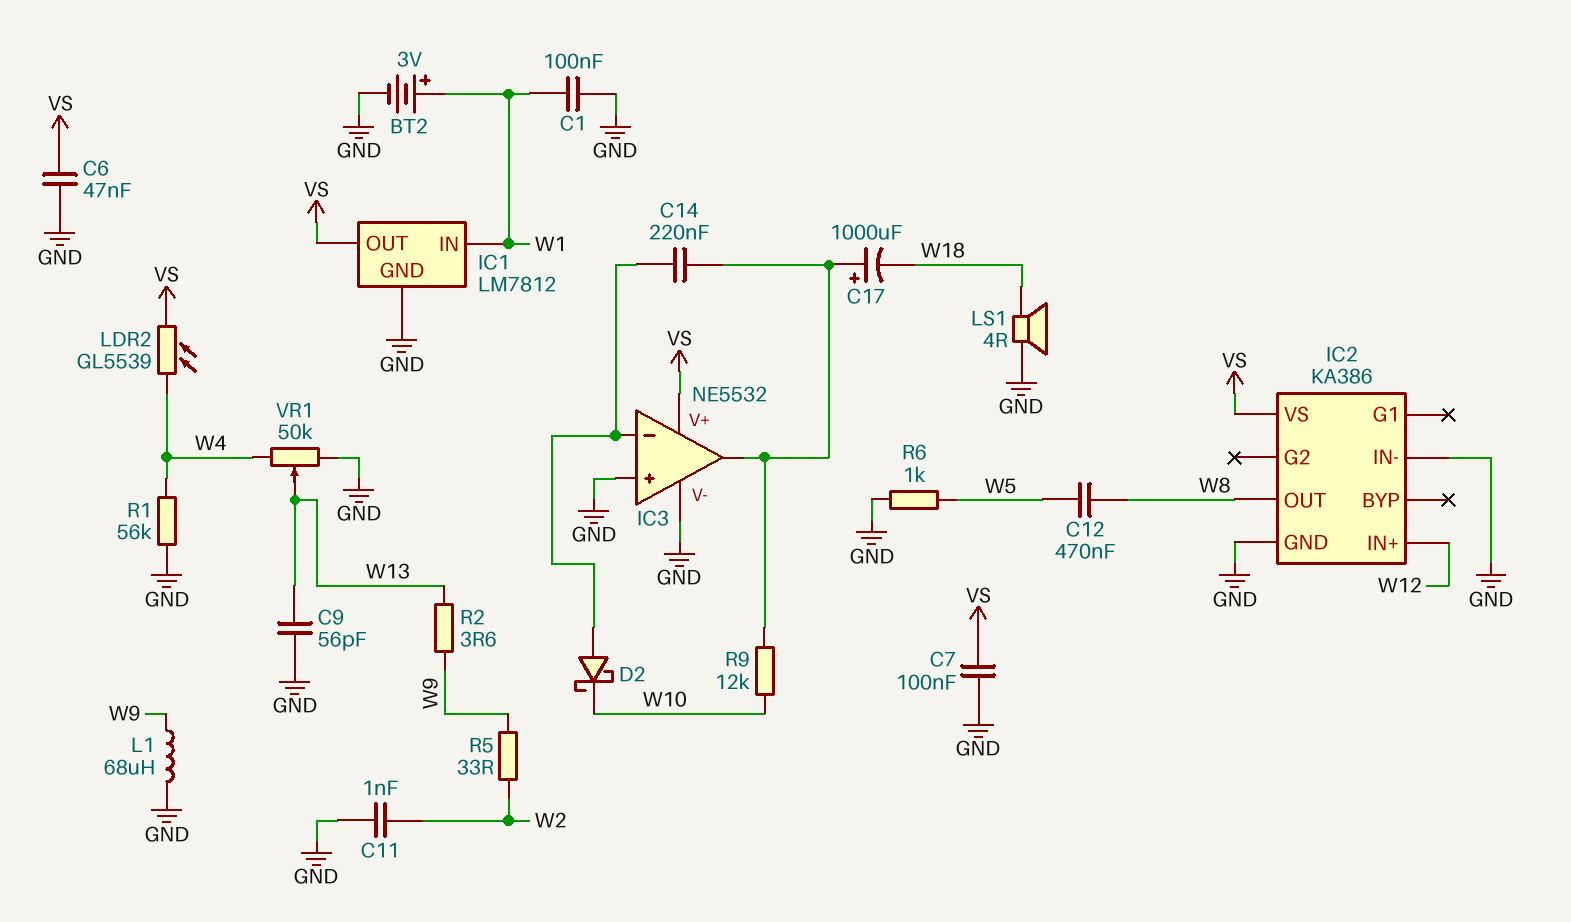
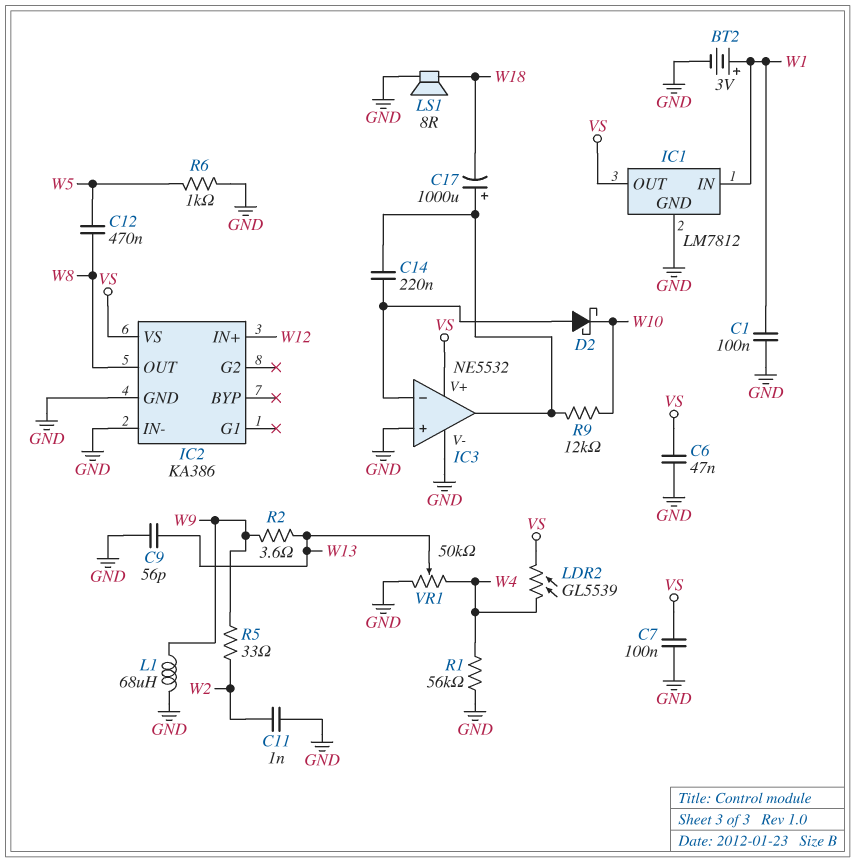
LS1: speaker 4R (GND, W18) -> speaker 8R (GND, W18)

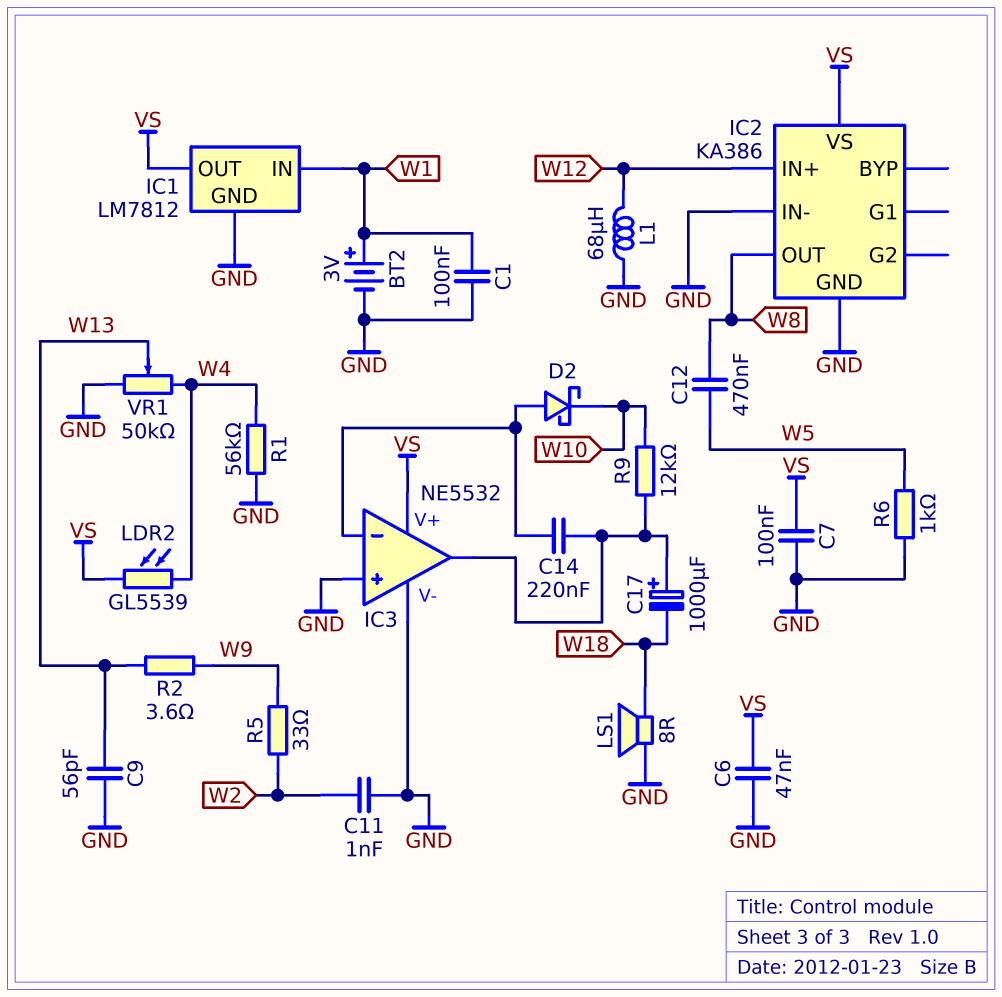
L1: 68uH (GND, W9) -> 68uH (GND, W12)

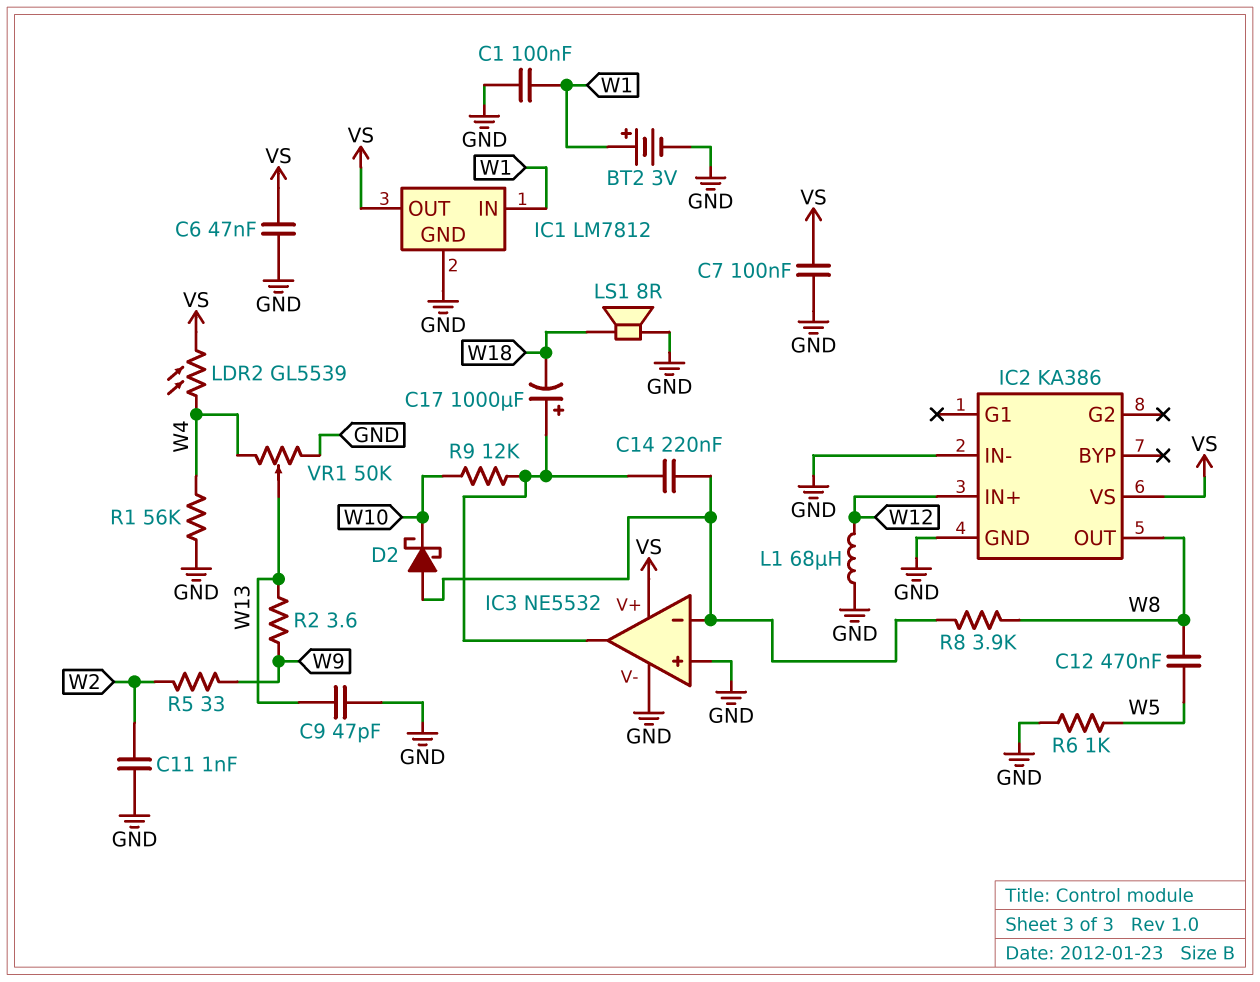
C9: 56pF (GND, W13) -> 47pF (GND, W13)
R8: none -> 3.9k (IC3/in-, W8)

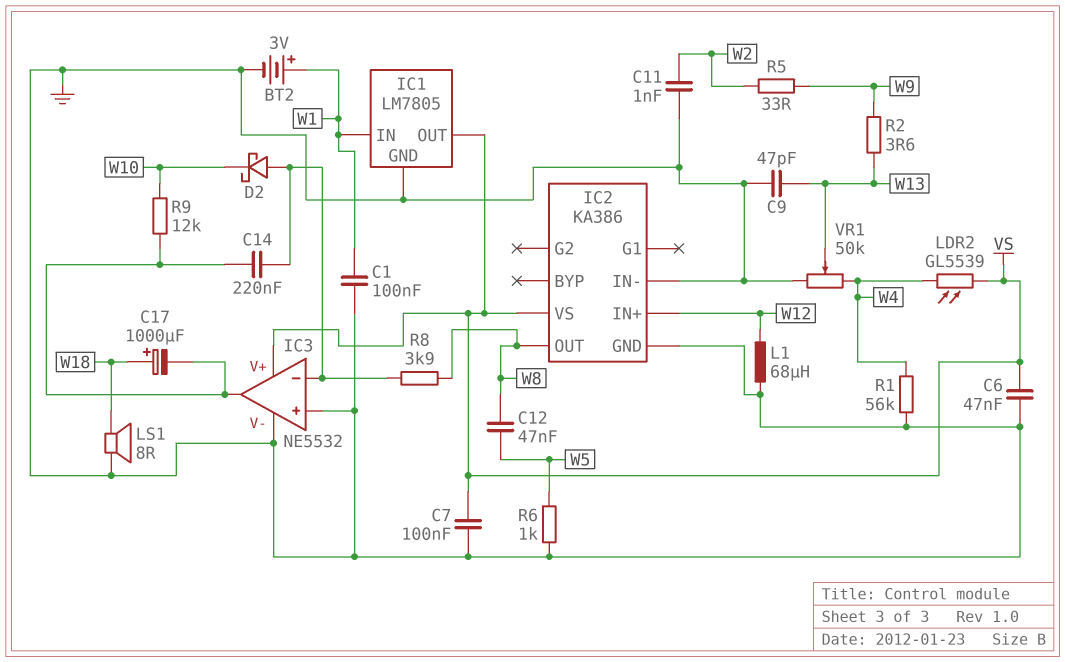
C12: 470nF (W5, W8) -> 47nF (W5, W8)
C17: 1000uF (plus IC3/out, minus W18) -> 1000uF (plus W18, minus IC3/out)
IC1: LM7812 -> LM7805

